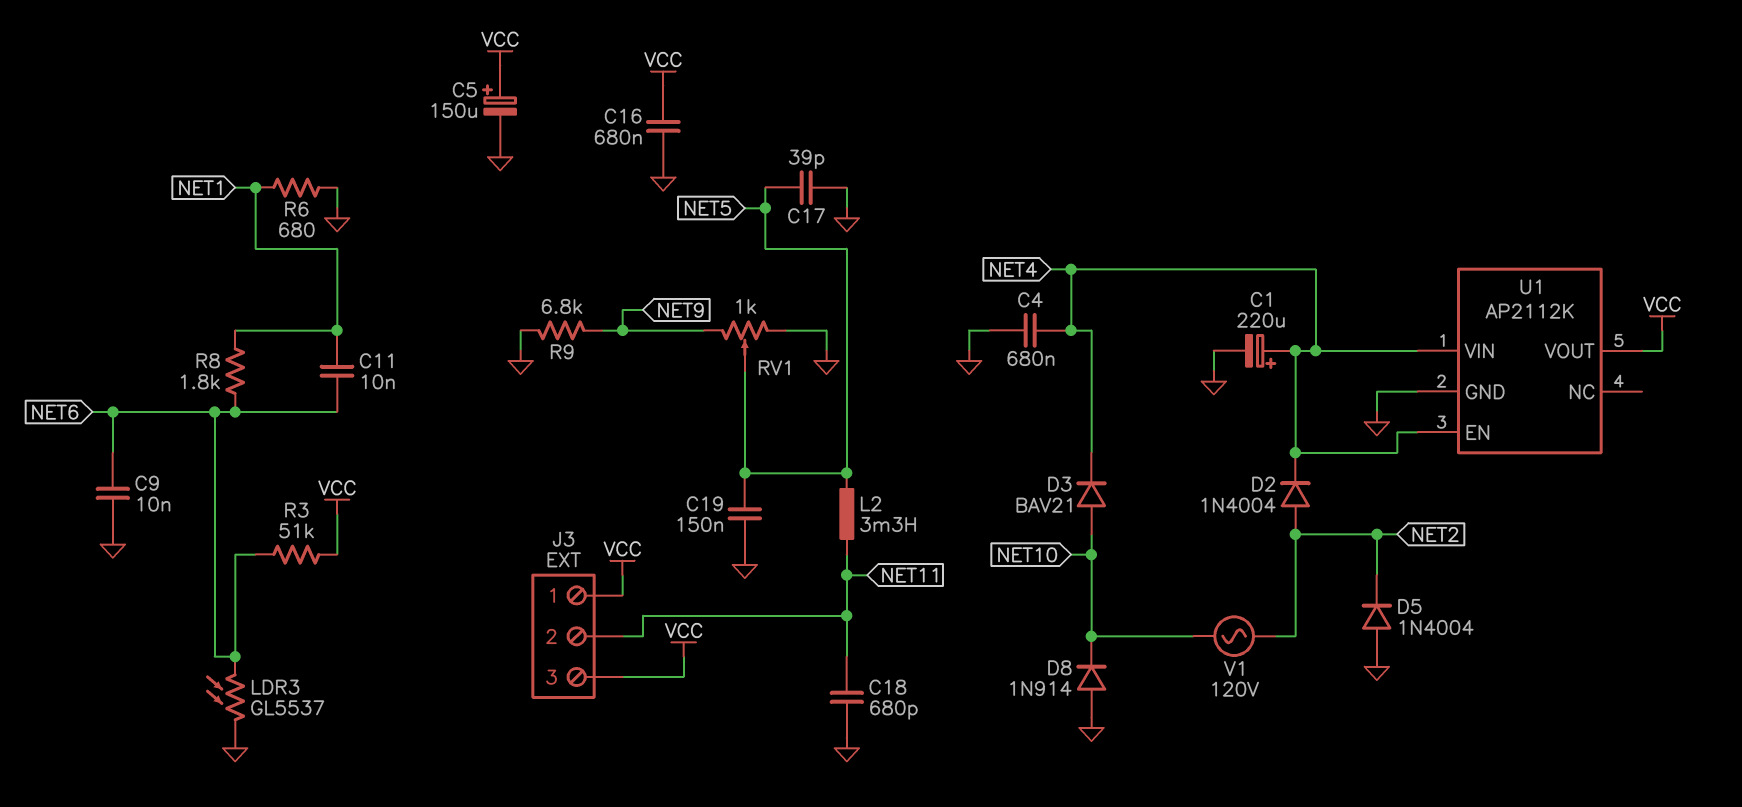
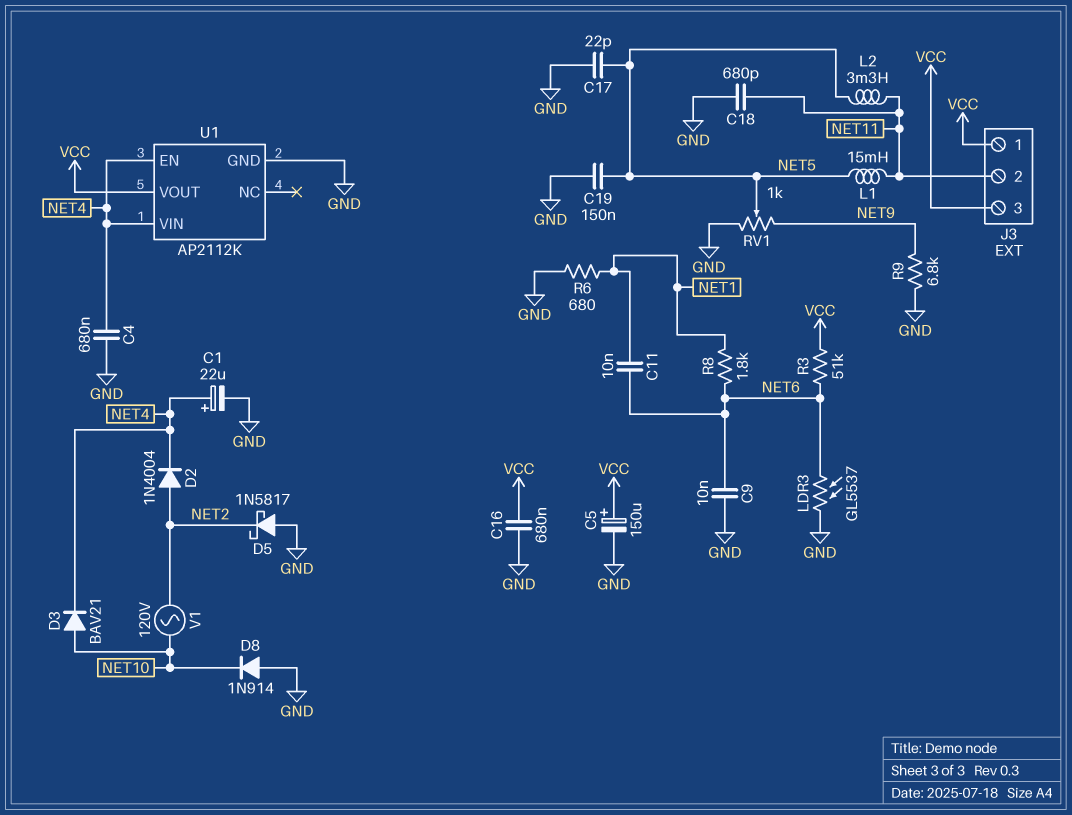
C1: 220uF (plus NET4, minus GND) -> 22uF (plus NET4, minus GND)
C17: 39pF (GND, NET5) -> 22pF (GND, NET5)
D5: diode 1N4004 (A GND, K NET2) -> schottky 1N5817 (A GND, K NET2)
L1: none -> 15mH (NET5, NET11)

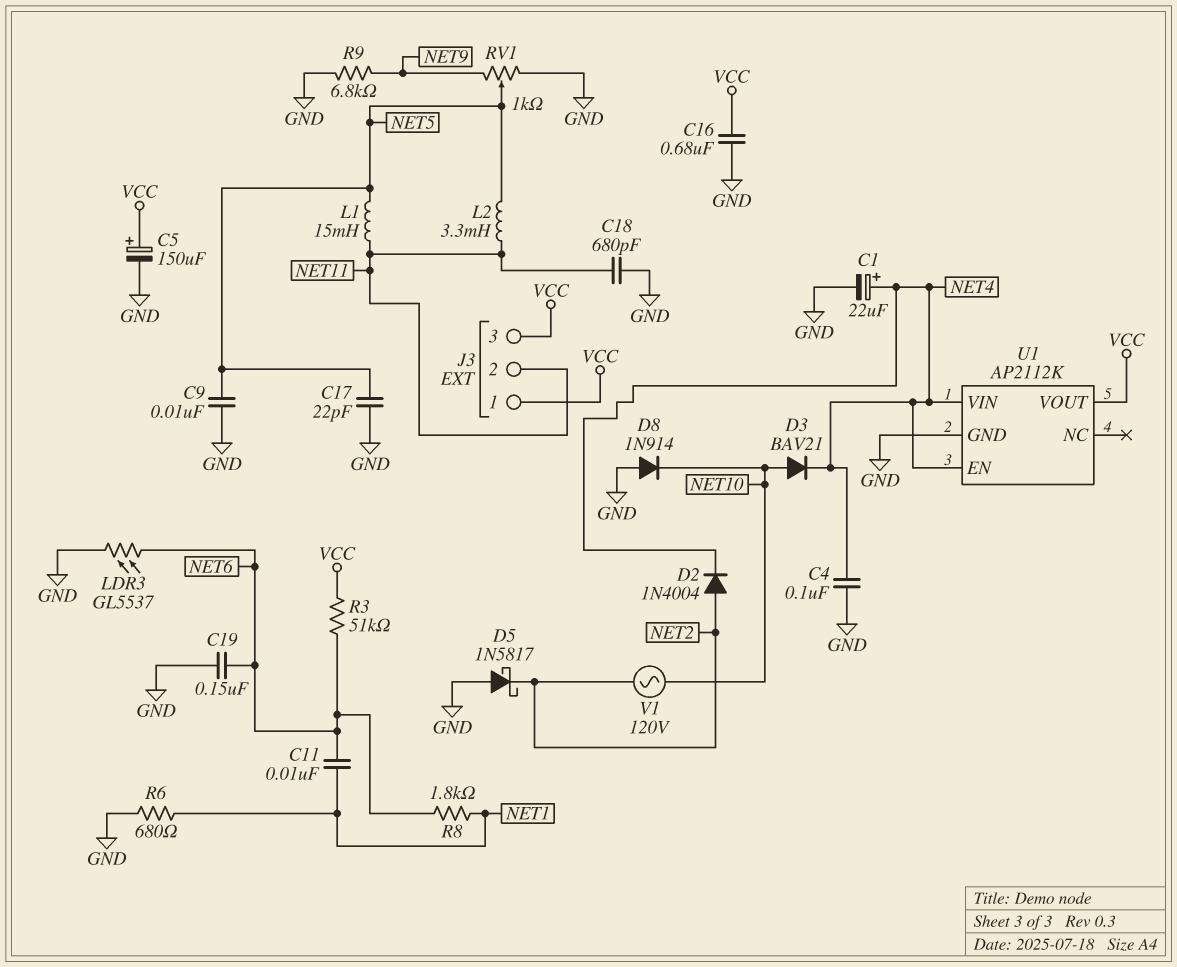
C4: 680nF (GND, NET4) -> 100nF (GND, NET4)
C9: 10nF (GND, NET6) -> 10nF (GND, NET5)
C19: 150nF (GND, NET5) -> 150nF (GND, NET6)

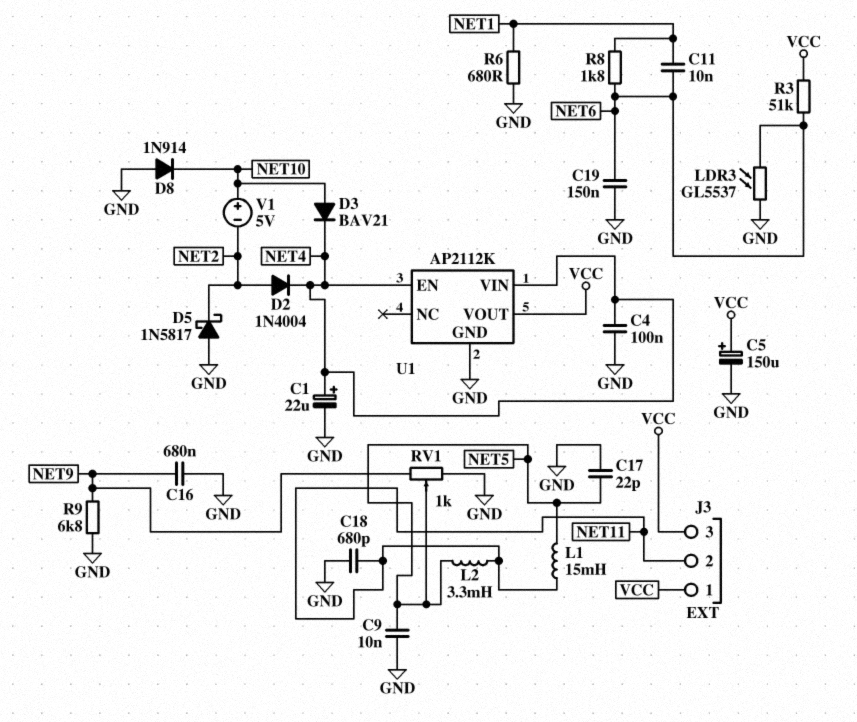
C16: 680nF (GND, VCC) -> 680nF (GND, NET9)
V1: AC 120V (NET2, NET10) -> 5V (plus NET10, minus NET2)

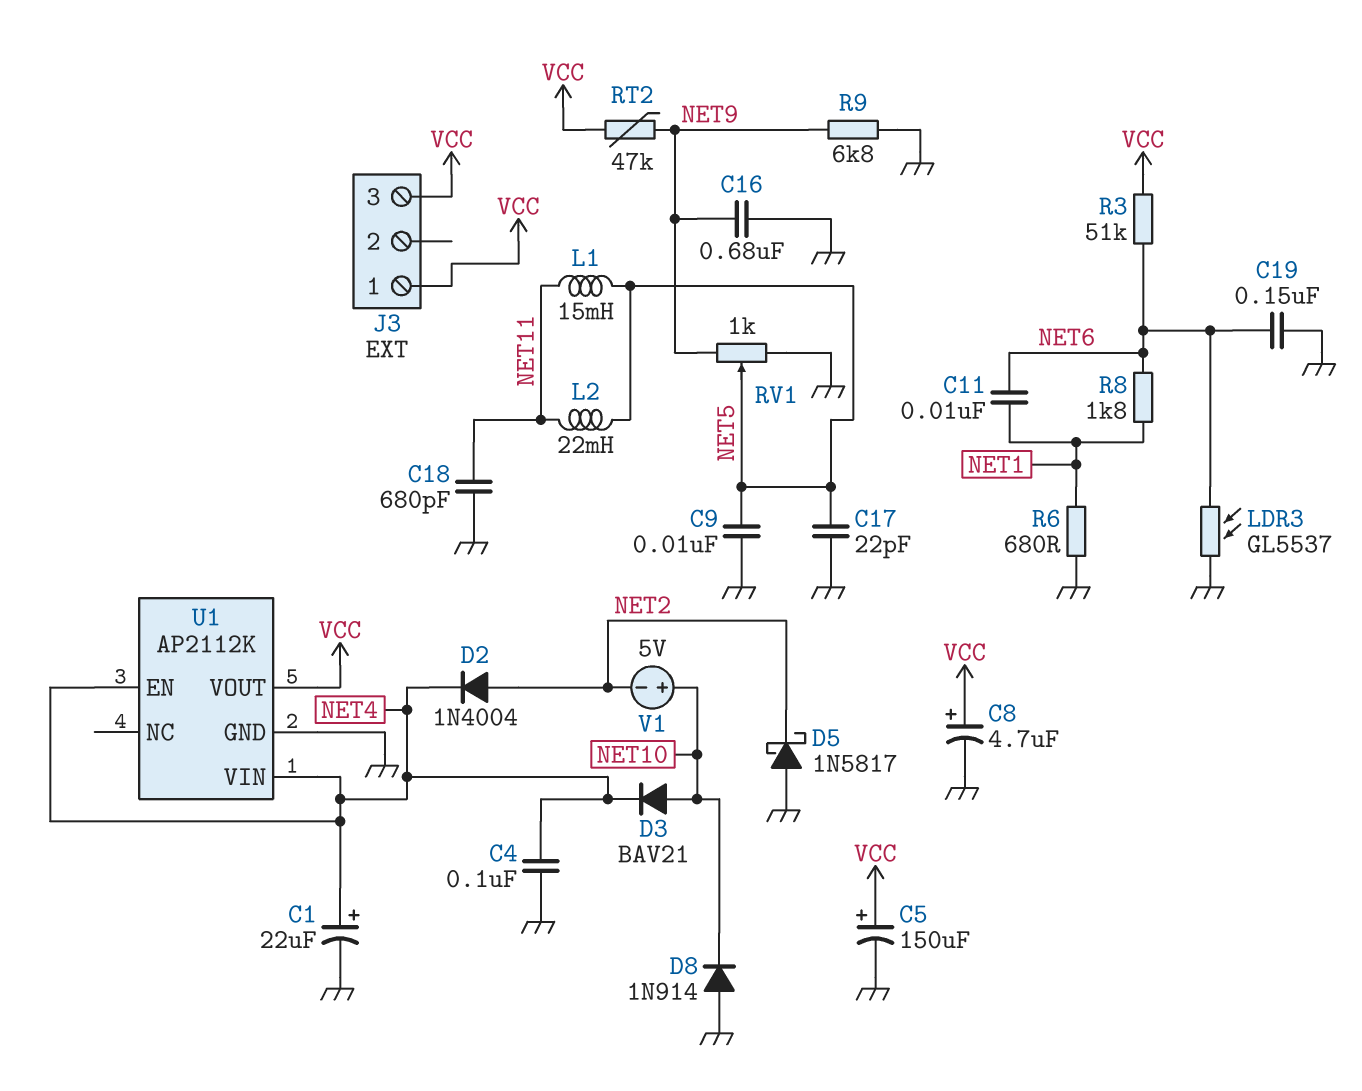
C8: none -> 4.7uF (plus VCC, minus GND)
J3 pin 2: NET11 -> none
L2: 3.3mH (NET5, NET11) -> 22mH (NET5, NET11)
RT2: none -> 47k (NET9, VCC)

